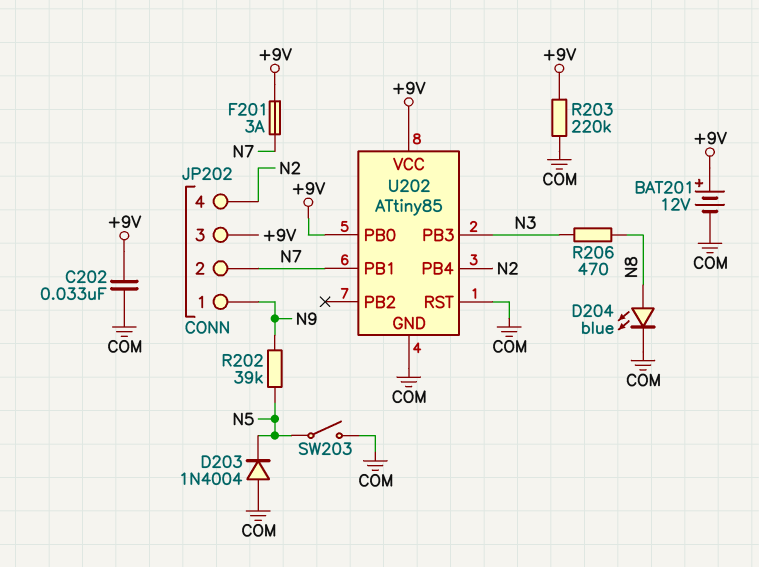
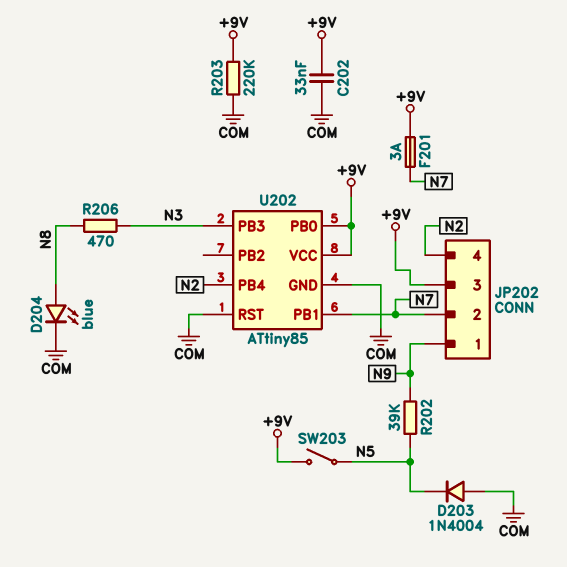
BAT201: 12V (plus +9V, minus COM) -> none
SW203: switch (COM, N5) -> switch (+9V, N5)

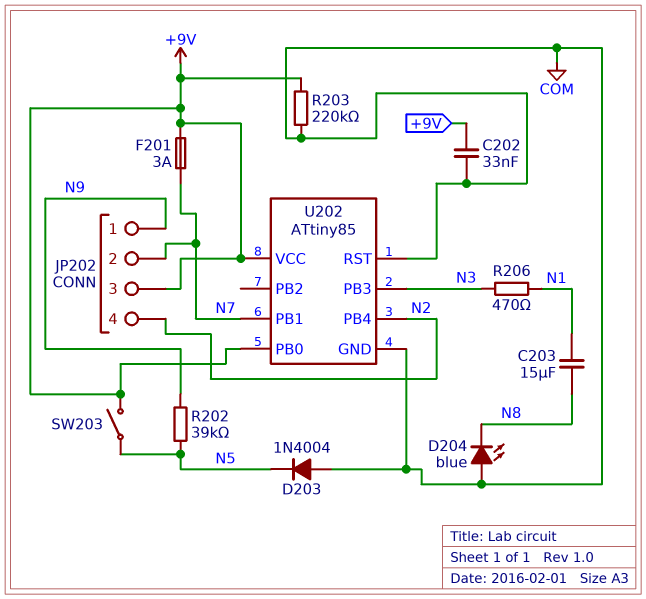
C203: none -> 15uF (N1, N8)
D204: LED blue (A N8, K COM) -> LED blue (A COM, K N8)
R206: 470 (N3, N8) -> 470 (N1, N3)

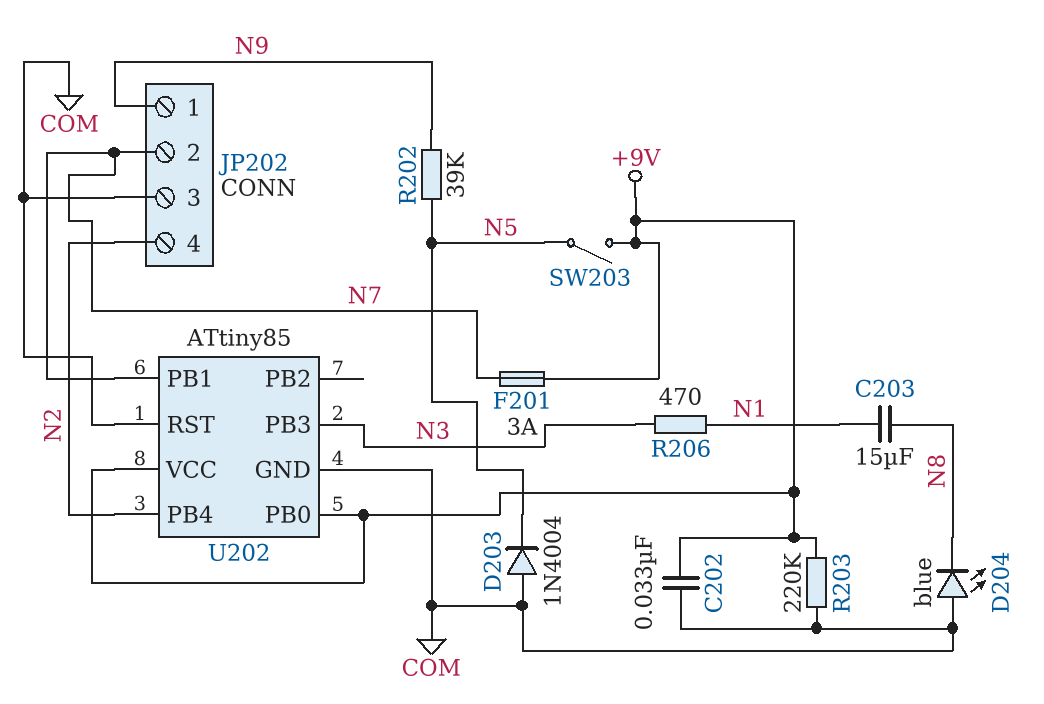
JP202 pin 3: +9V -> COM

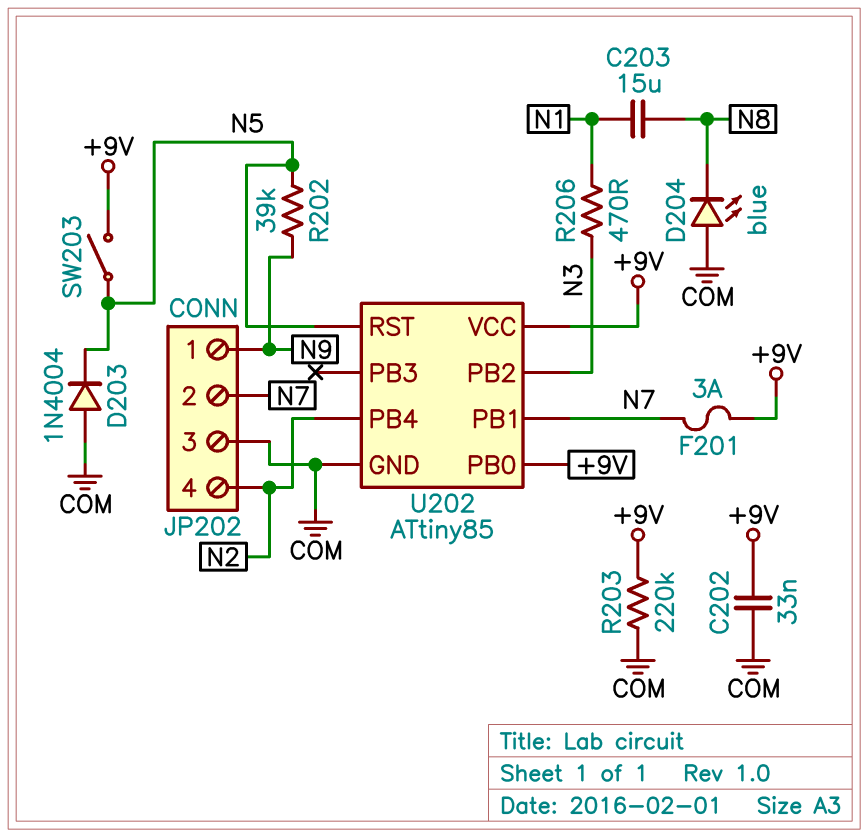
U202 pin PB2: none -> N3
U202 pin PB3: N3 -> none
U202 pin RST: COM -> N5

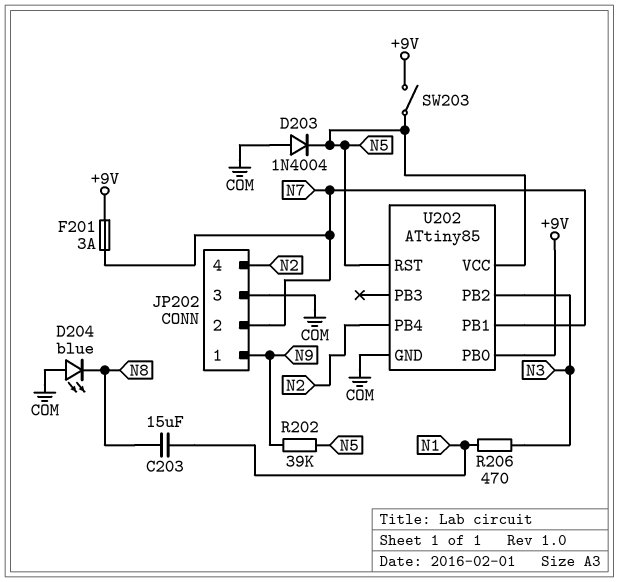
C202: 33nF (+9V, COM) -> none
R203: 220k (+9V, COM) -> none
U202 pin VCC: +9V -> N5

